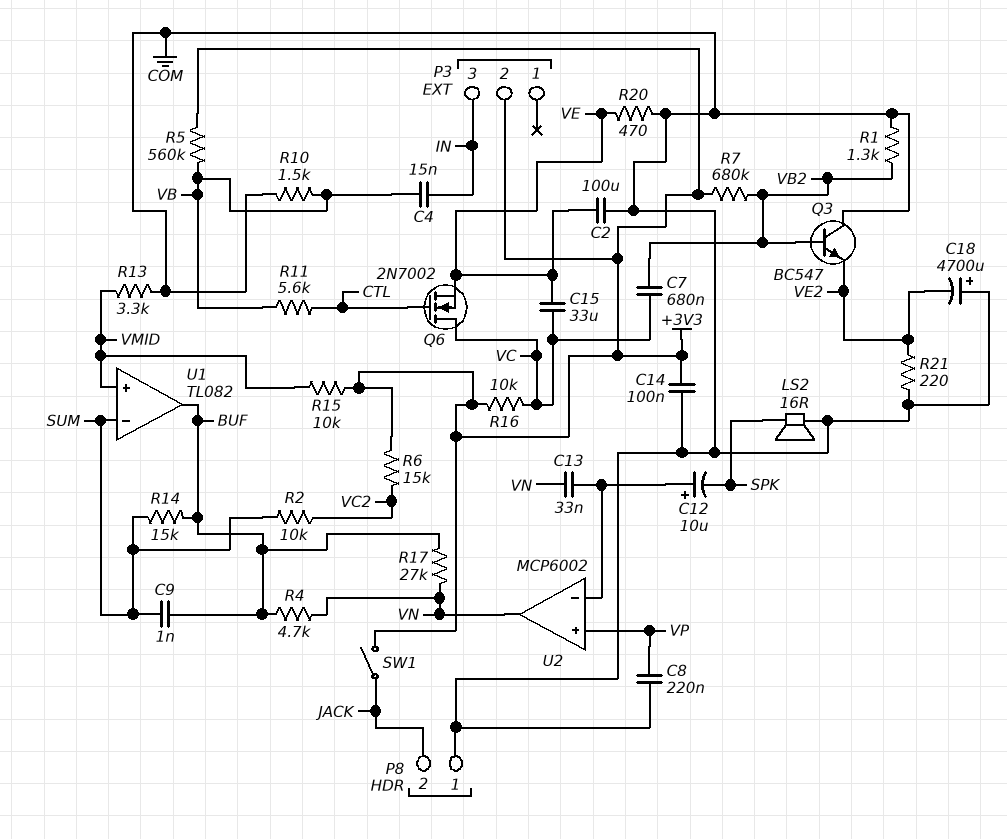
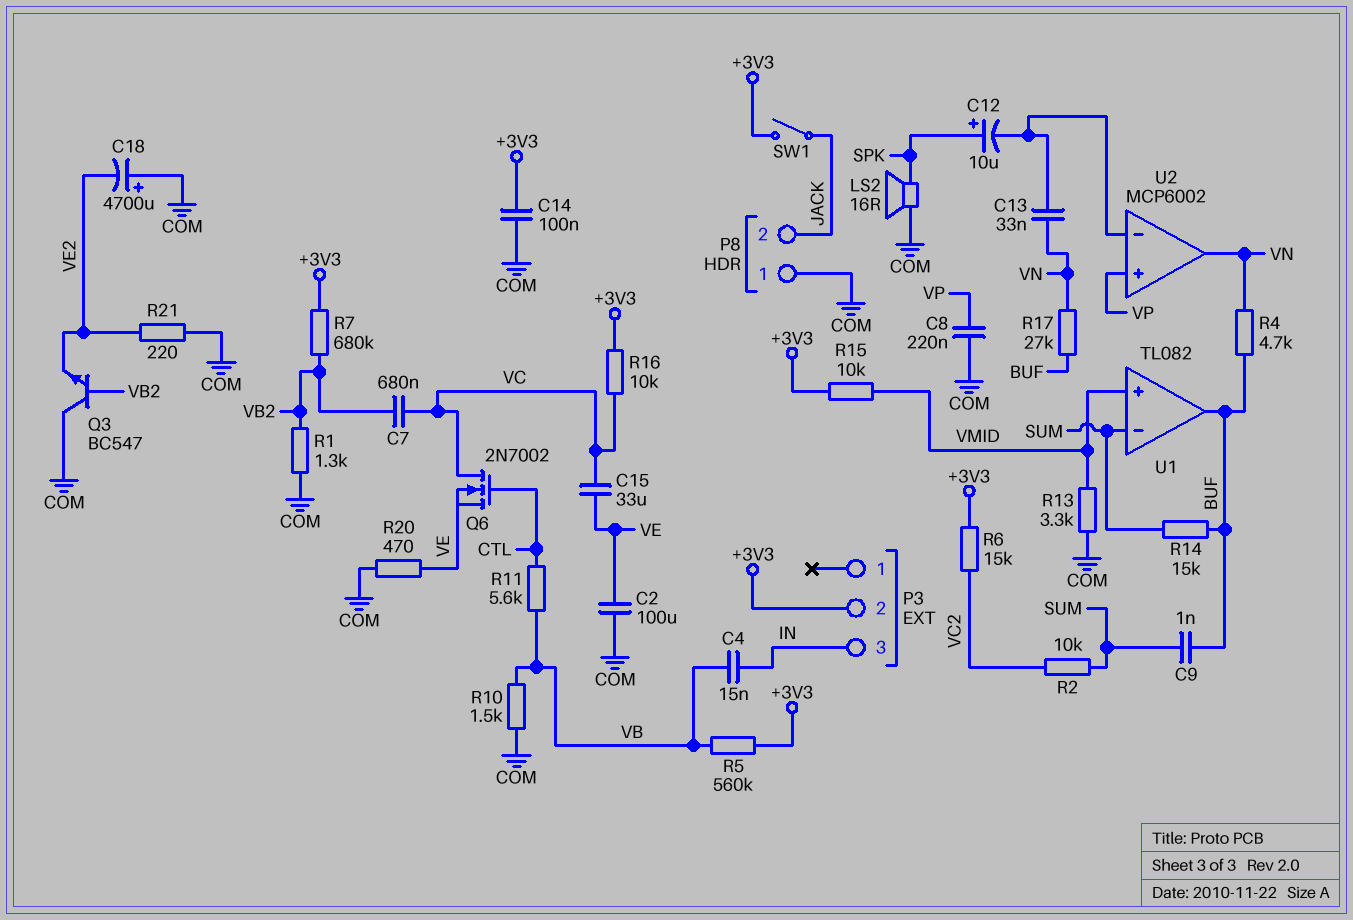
C12: 10uF (plus U2/in-, minus SPK) -> 10uF (plus SPK, minus U2/in-)

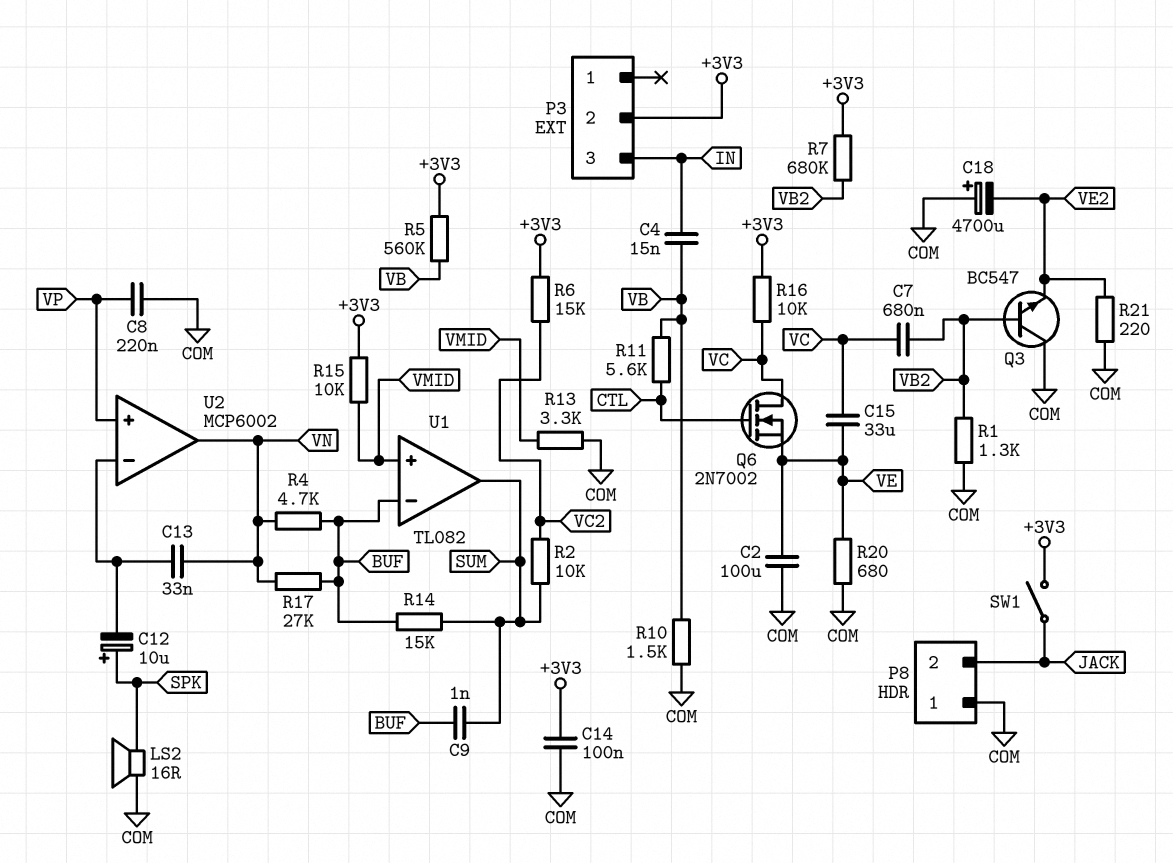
R20: 470 (COM, VE) -> 680 (COM, VE)
U1 pin in-: SUM -> BUF
U1 pin out: BUF -> SUM

